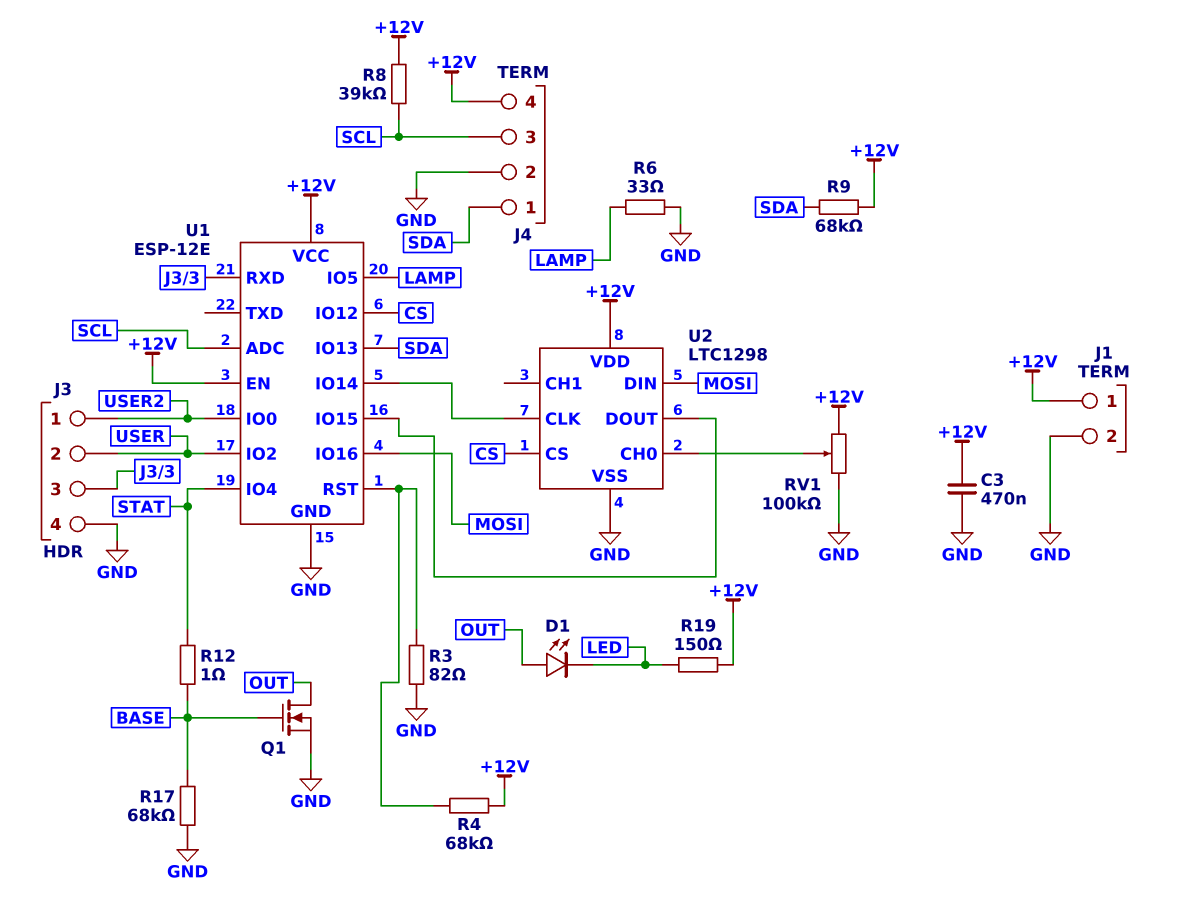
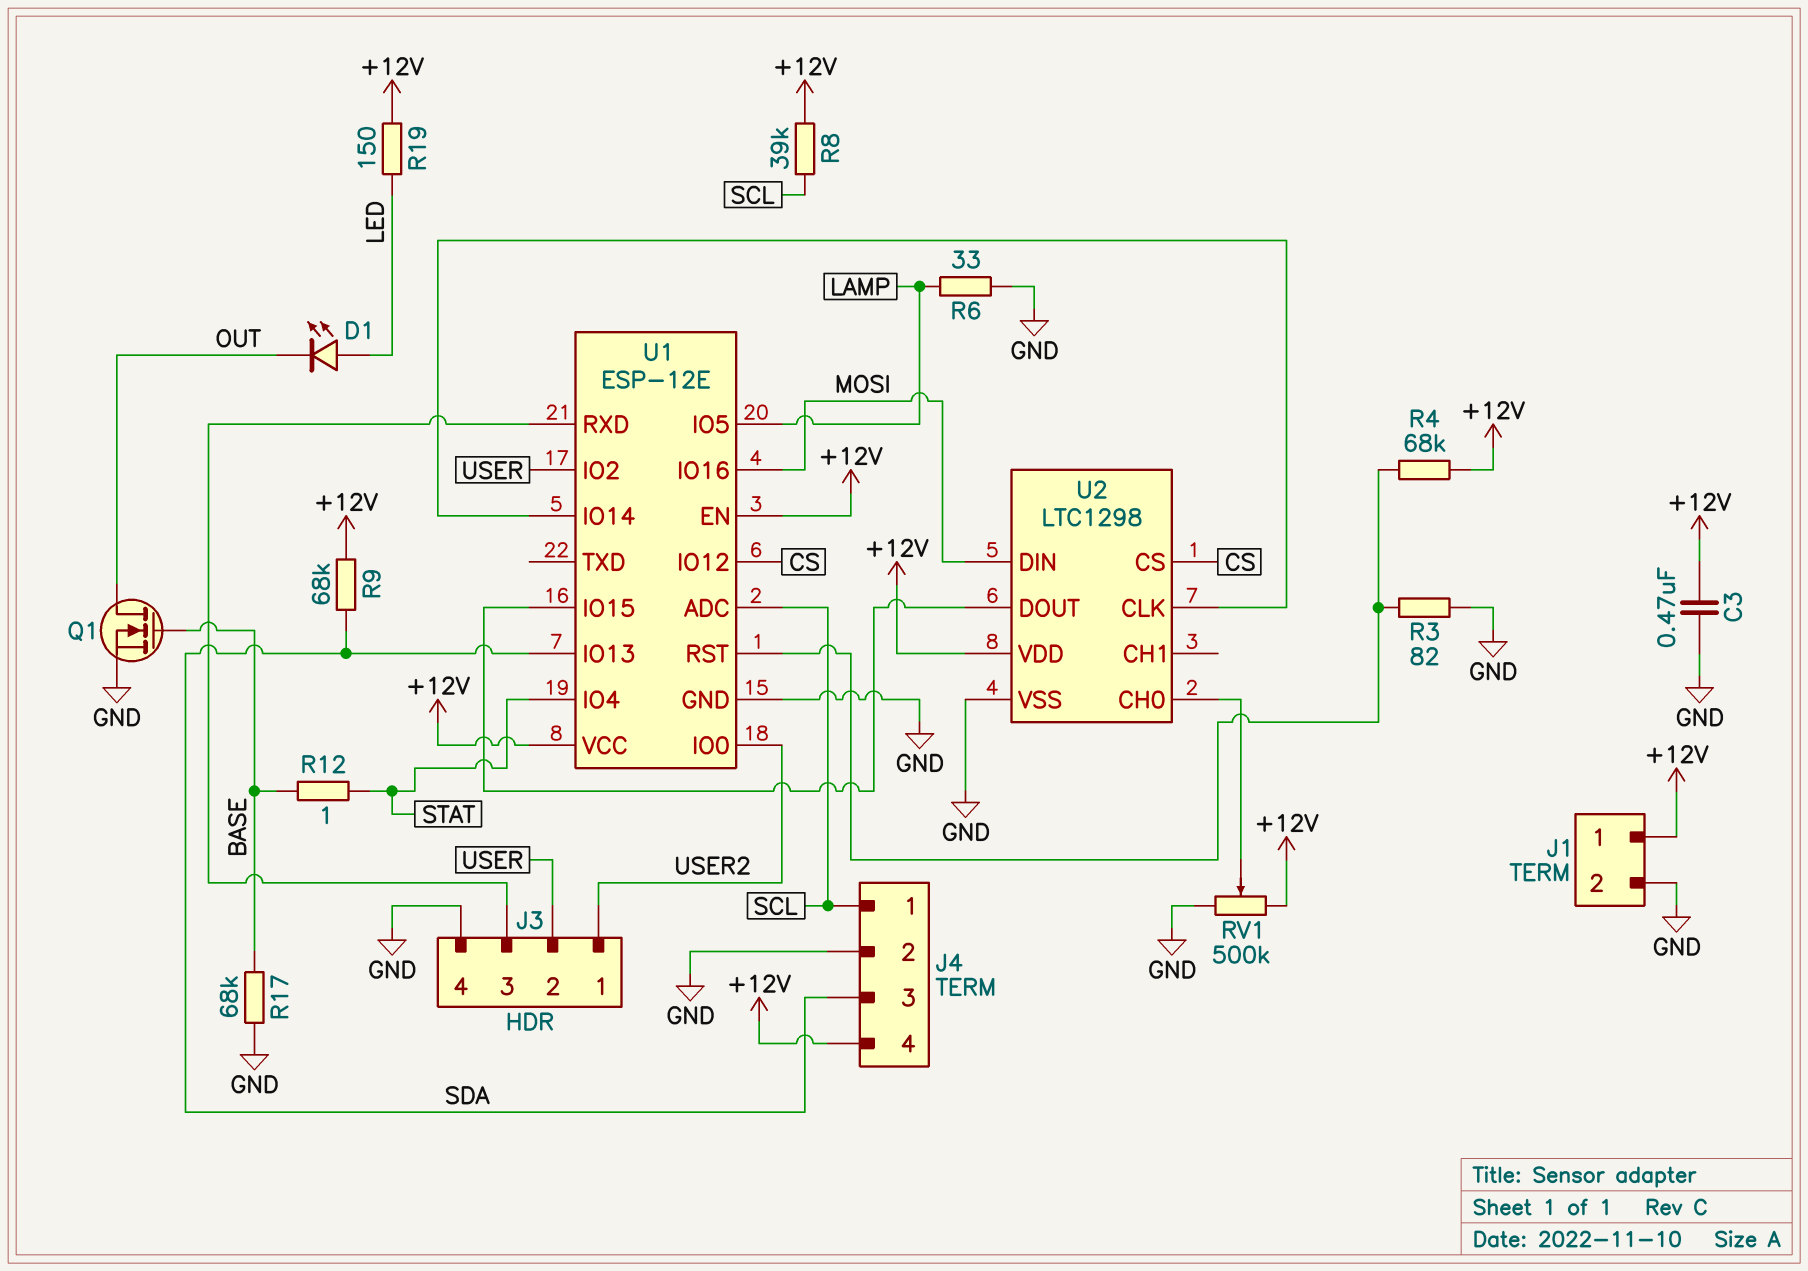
D1: LED (A OUT, K LED) -> LED (A LED, K OUT)
J4 pin 1: SDA -> SCL
J4 pin 3: SCL -> SDA
RV1: 100k (+12V, GND, wiper U2/CH0) -> 500k (+12V, GND, wiper U2/CH0)

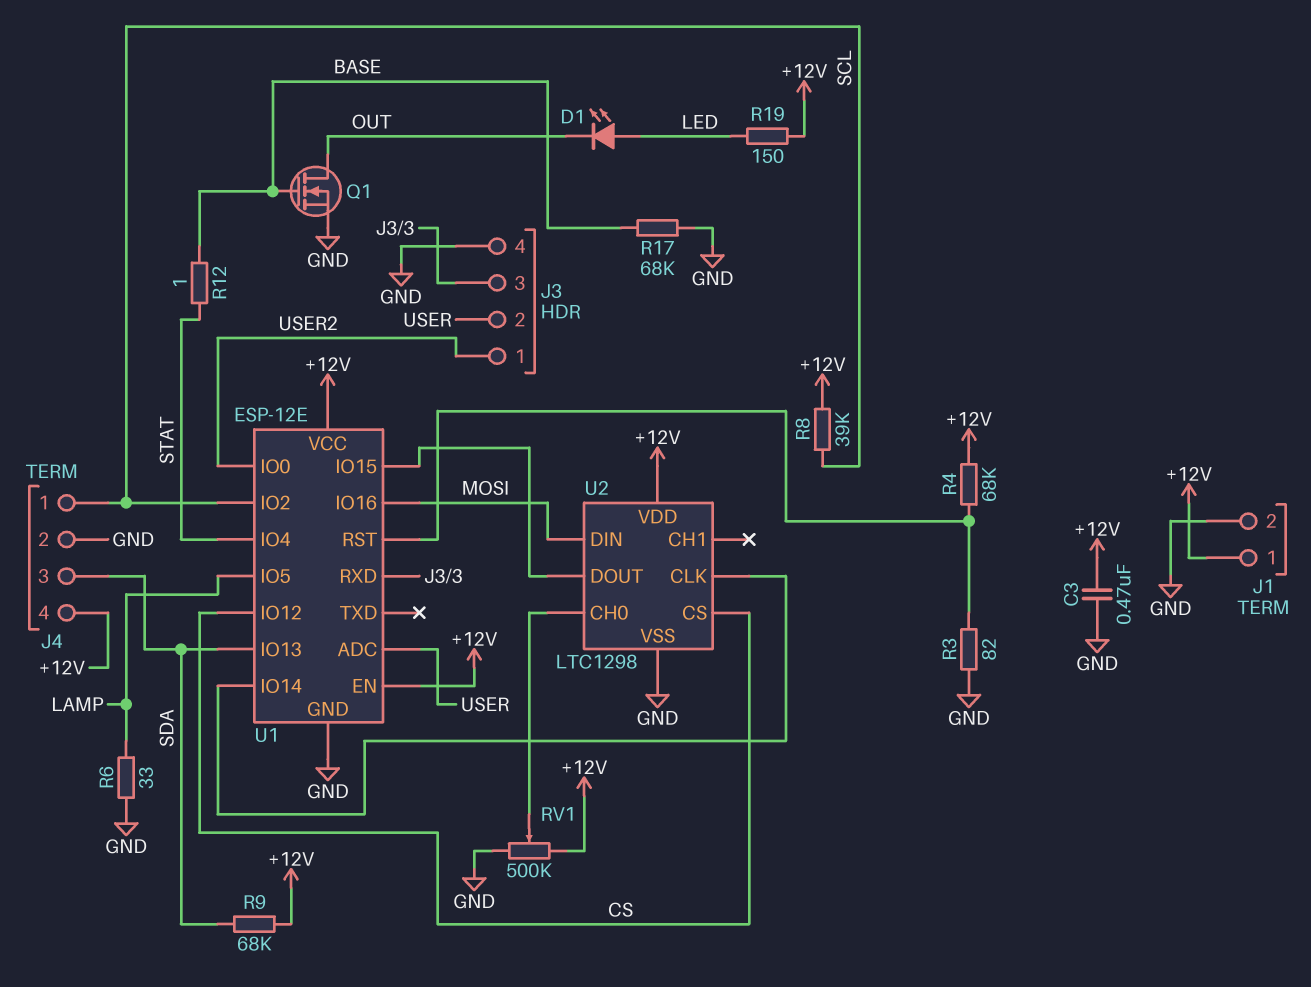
U1 pin ADC: SCL -> USER
U1 pin IO2: USER -> SCL

